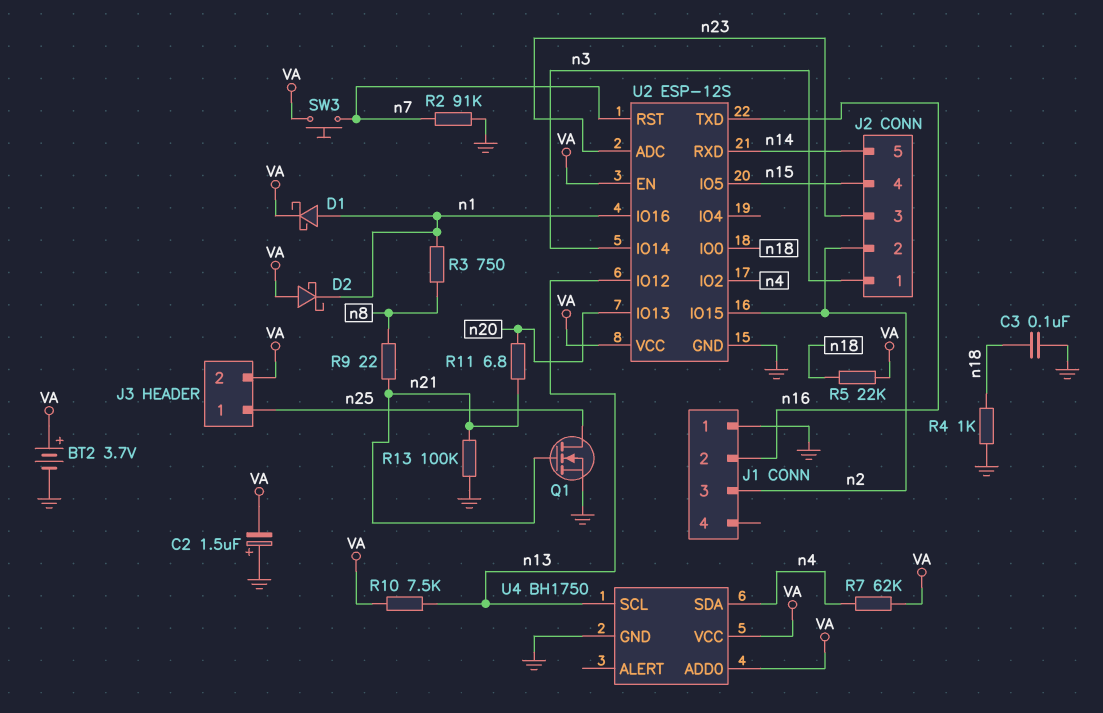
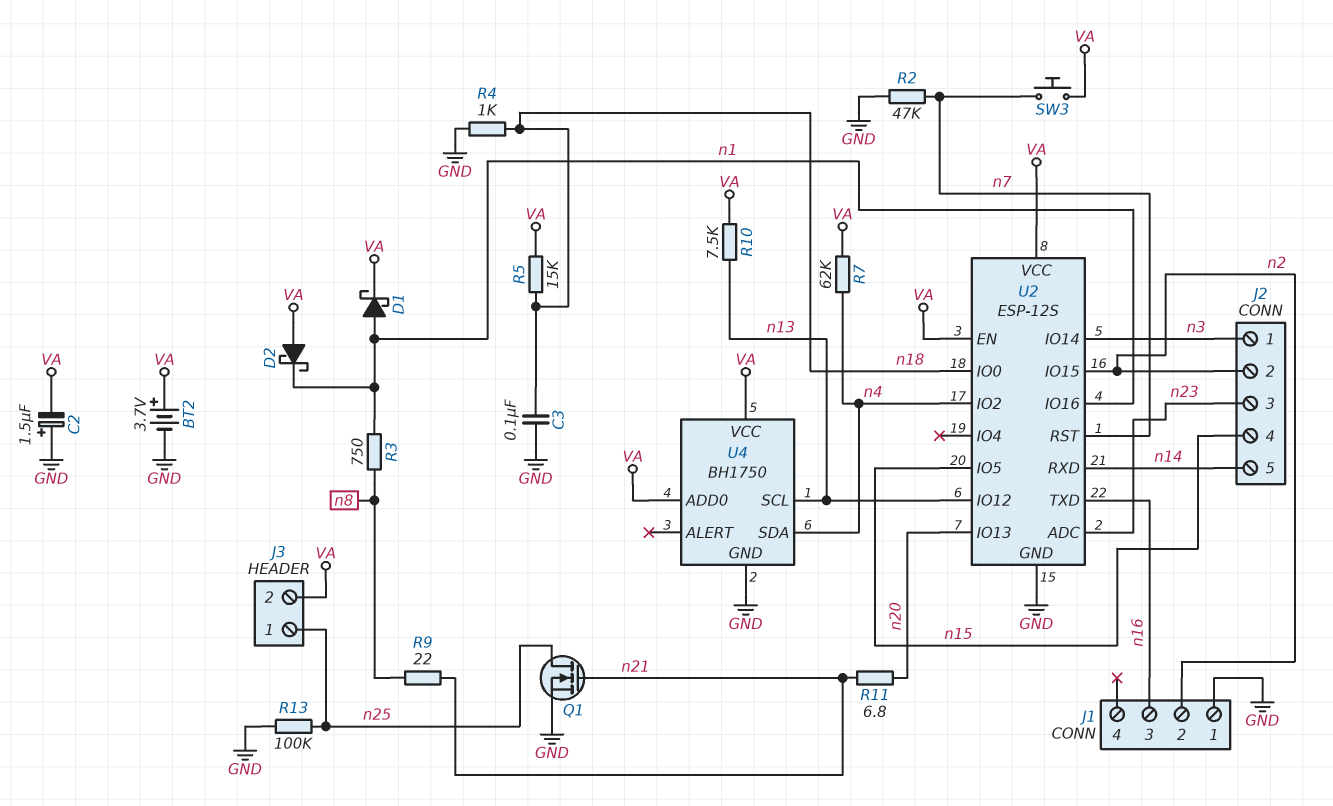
J1 pin 2: n16 -> n2
J1 pin 3: n2 -> n16
R2: 91k (GND, n7) -> 47k (GND, n7)
R5: 22k (VA, n18) -> 15k (VA, n18)
R13: 100k (GND, n21) -> 100k (GND, n25)

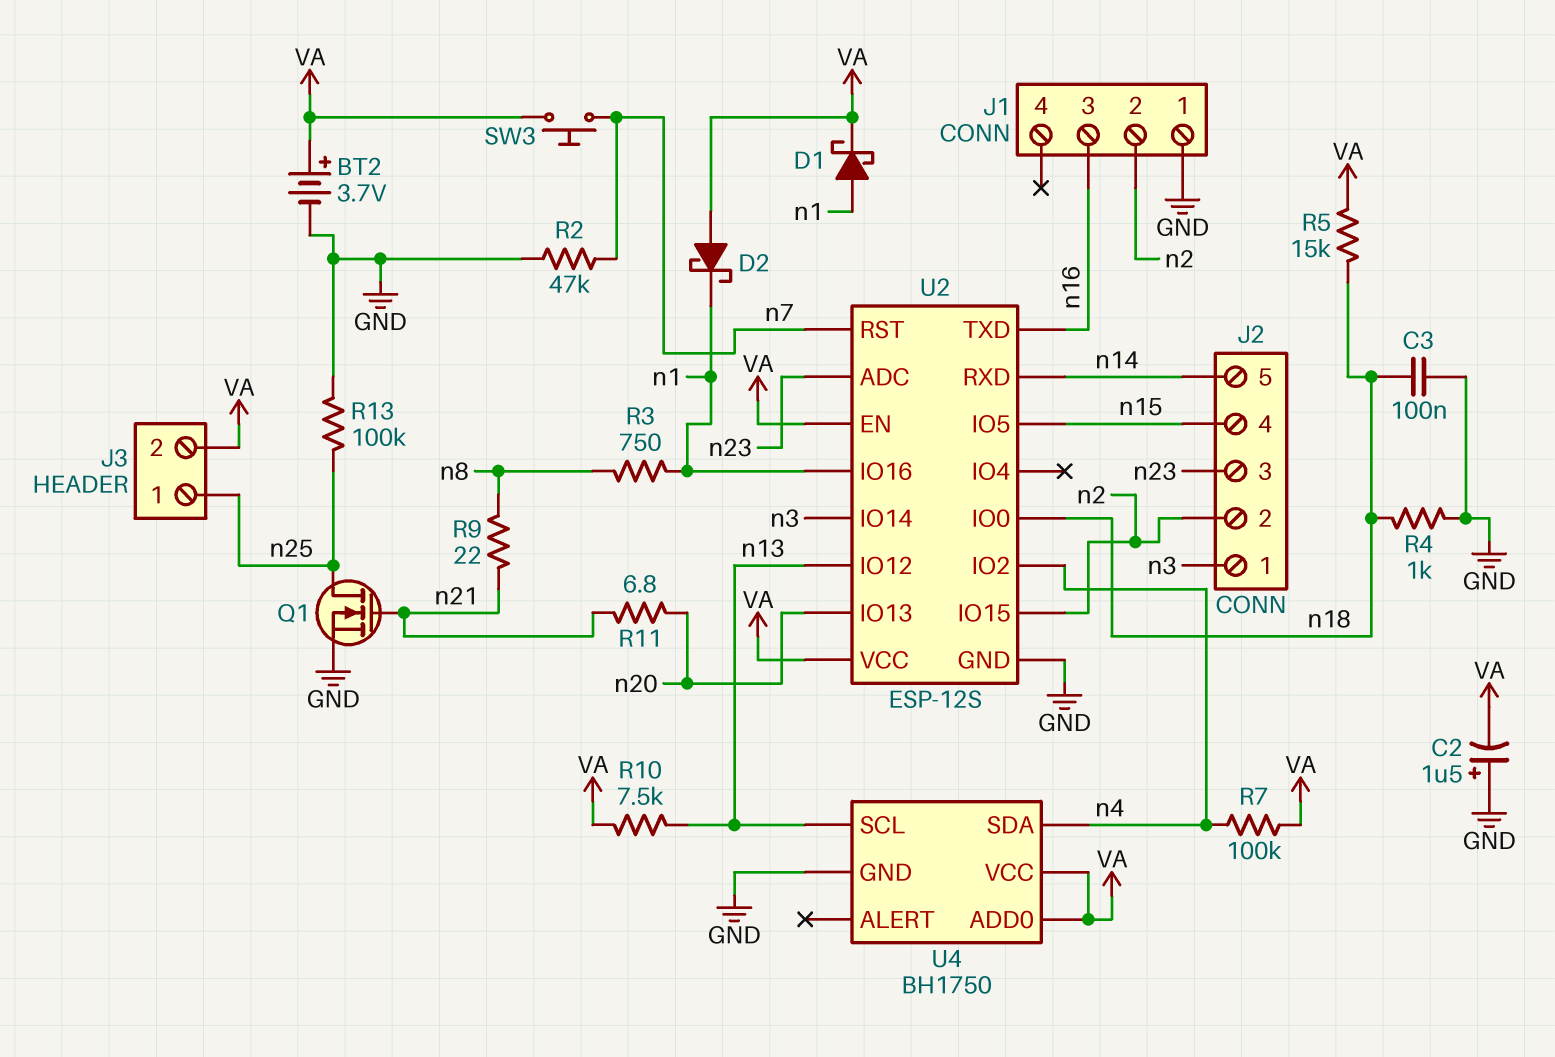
R7: 62k (VA, n4) -> 100k (VA, n4)

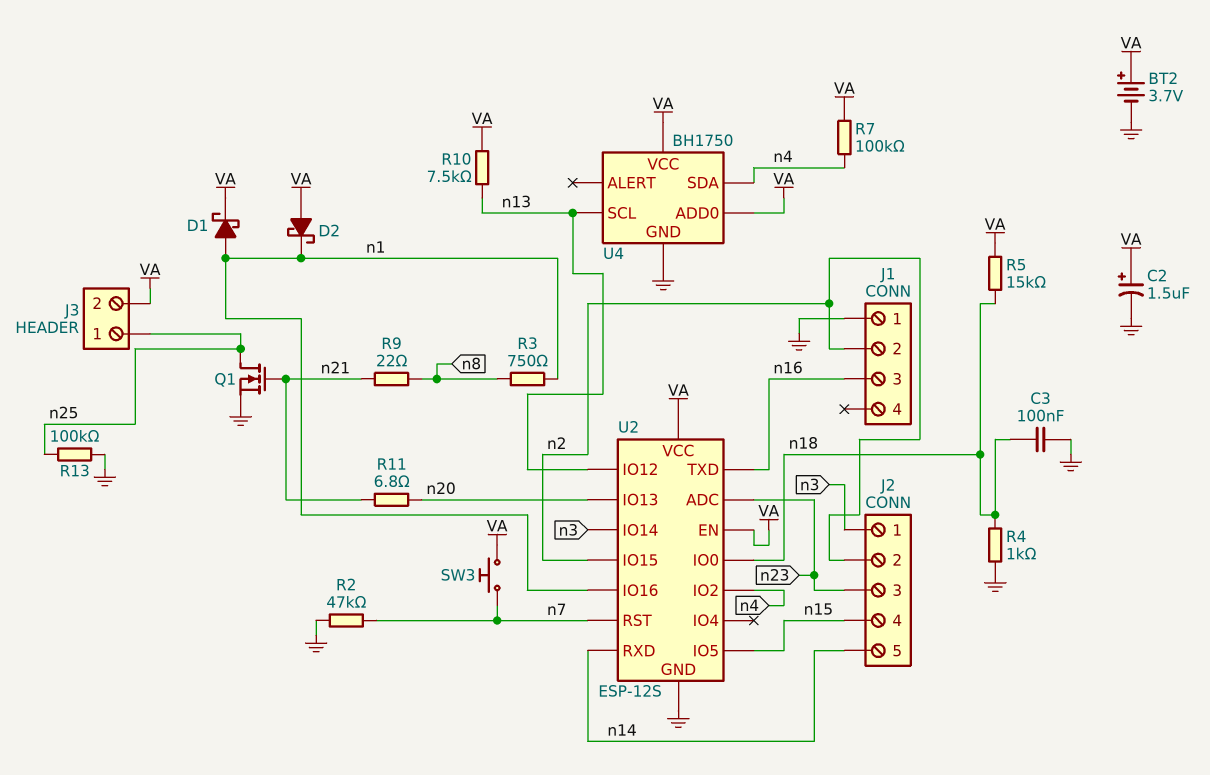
C2: 1.5uF (plus GND, minus VA) -> 1.5uF (plus VA, minus GND)

